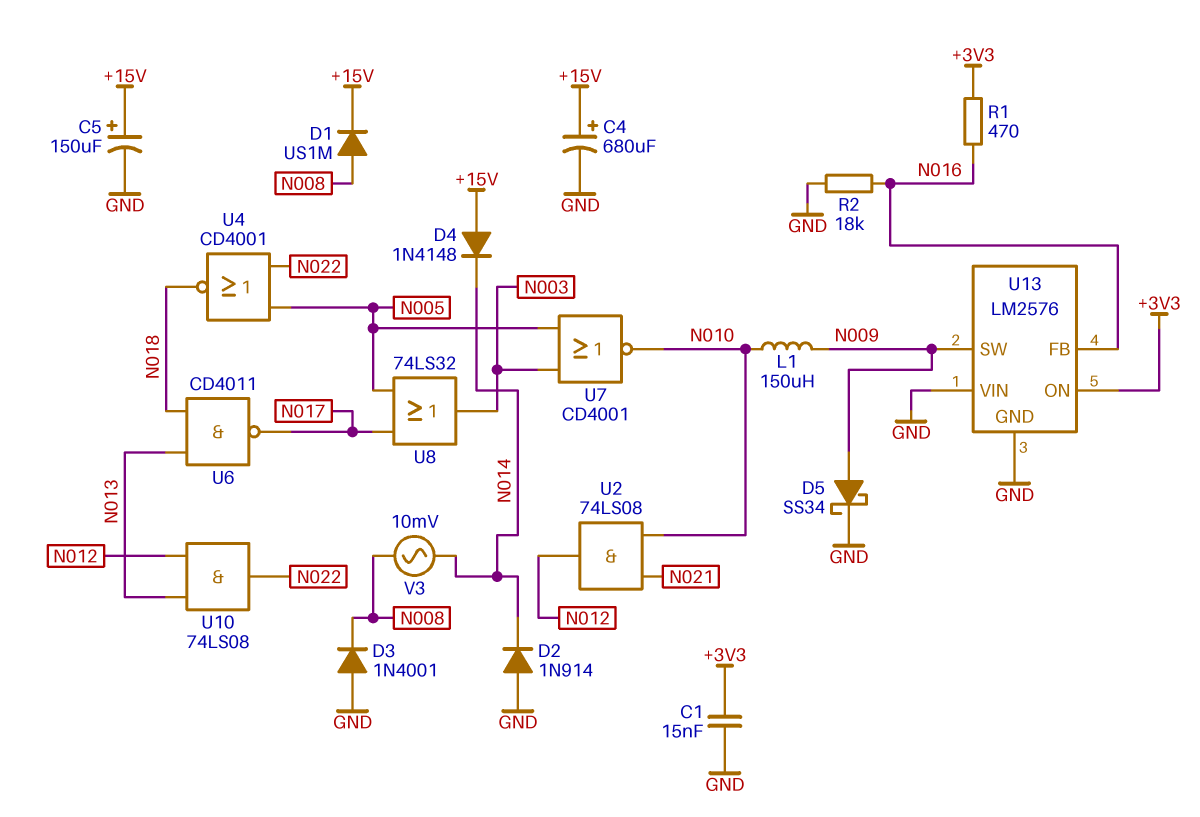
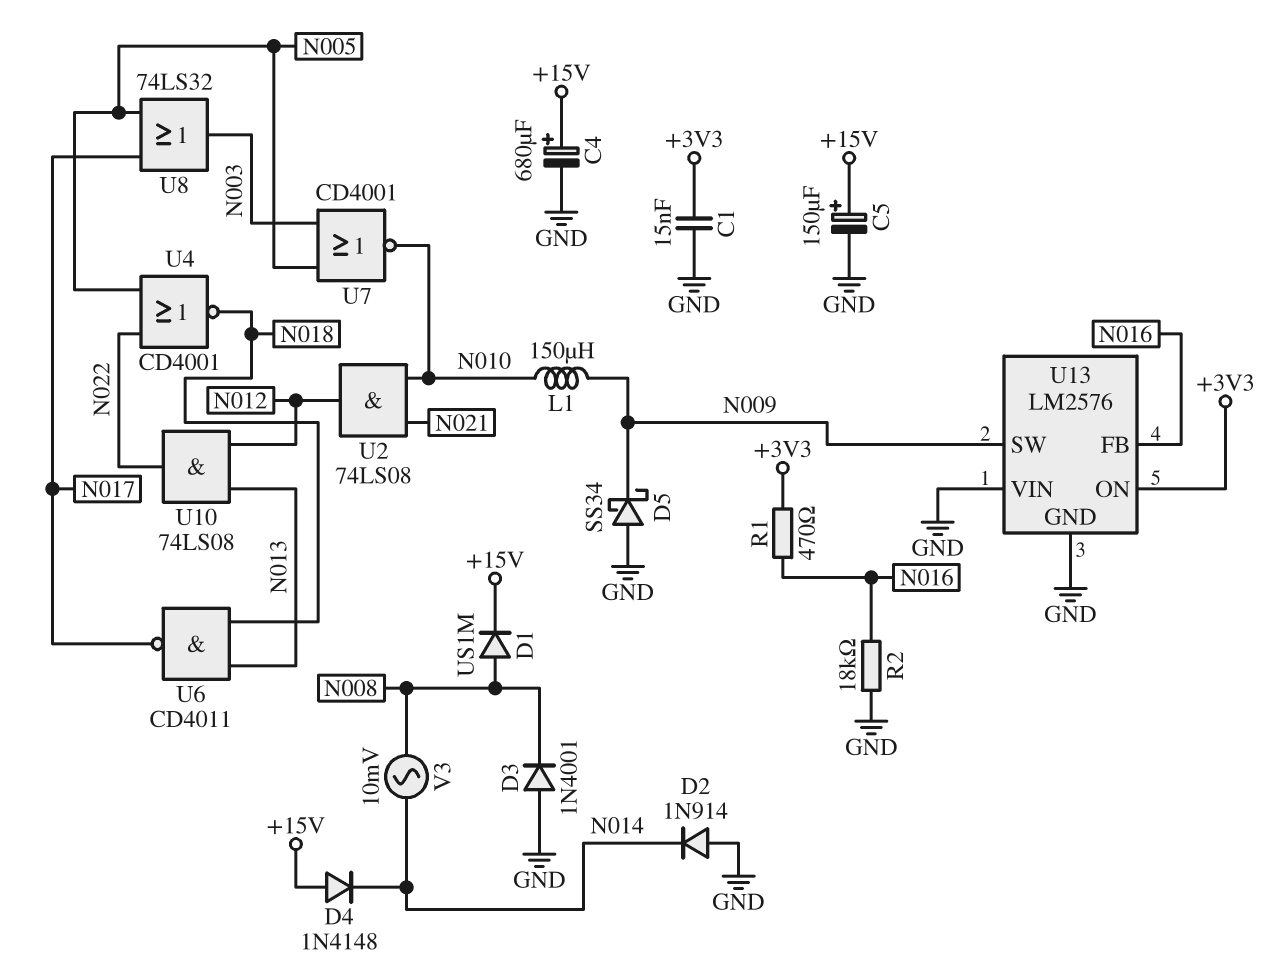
D5: schottky SS34 (A N009, K GND) -> schottky SS34 (A GND, K N009)

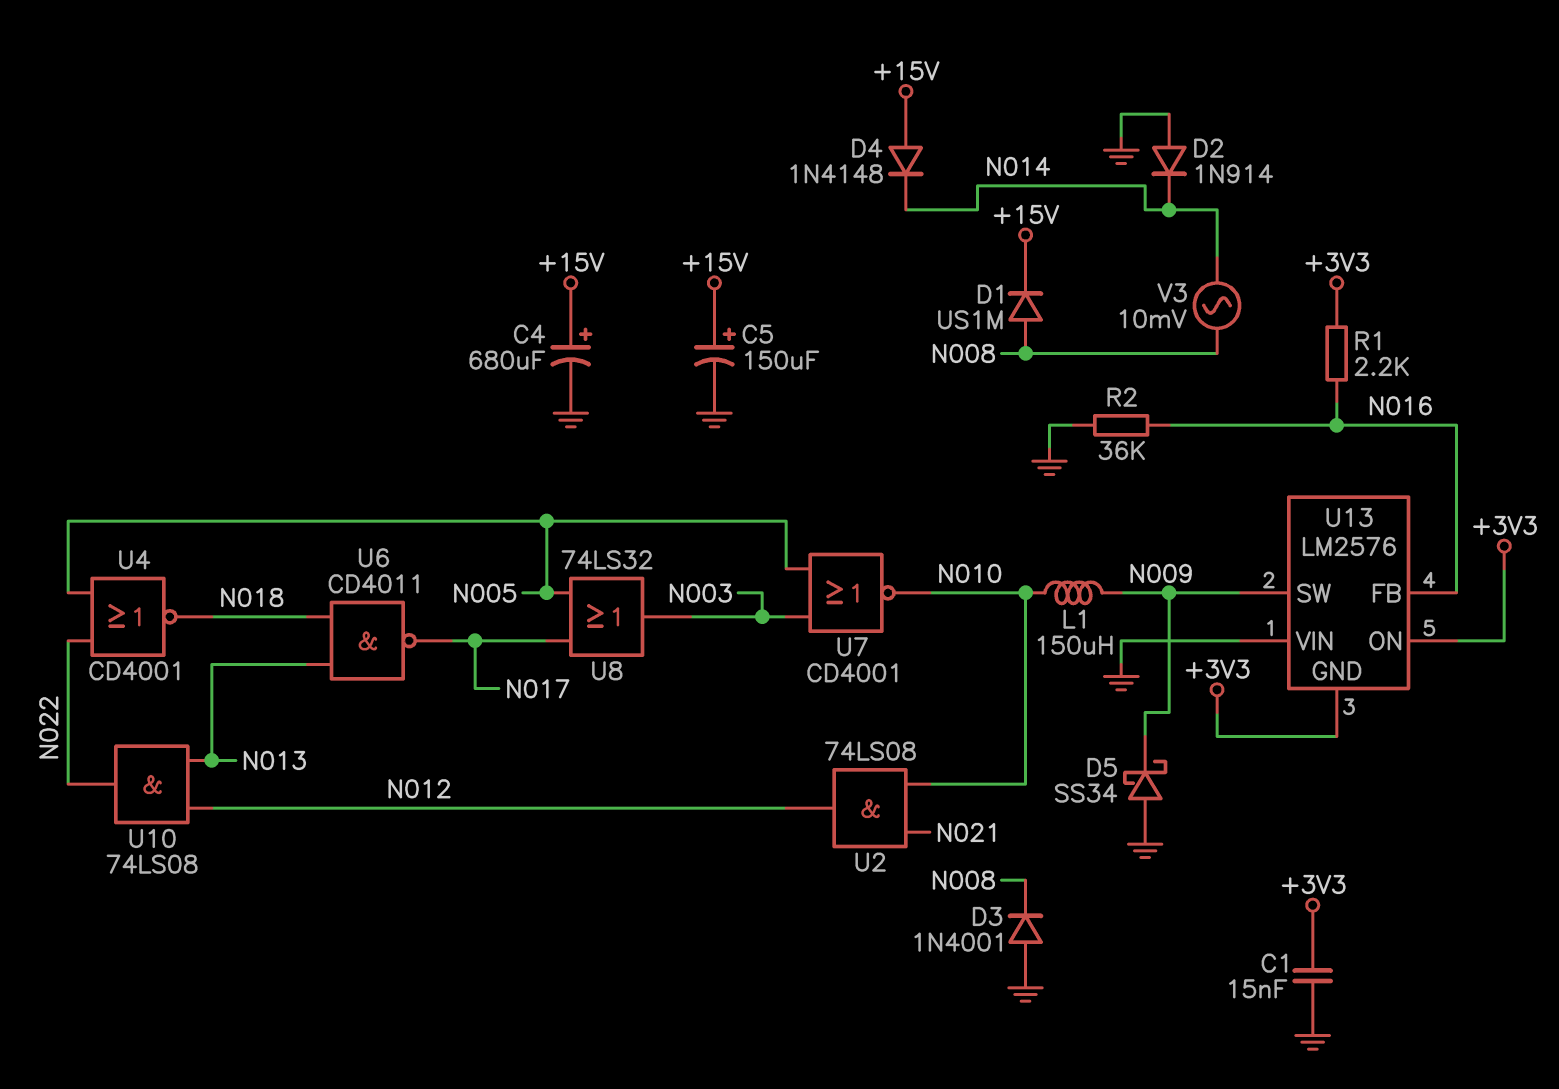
R1: 470 (+3V3, N016) -> 2.2k (+3V3, N016)
R2: 18k (GND, N016) -> 36k (GND, N016)
U13 pin GND: GND -> +3V3

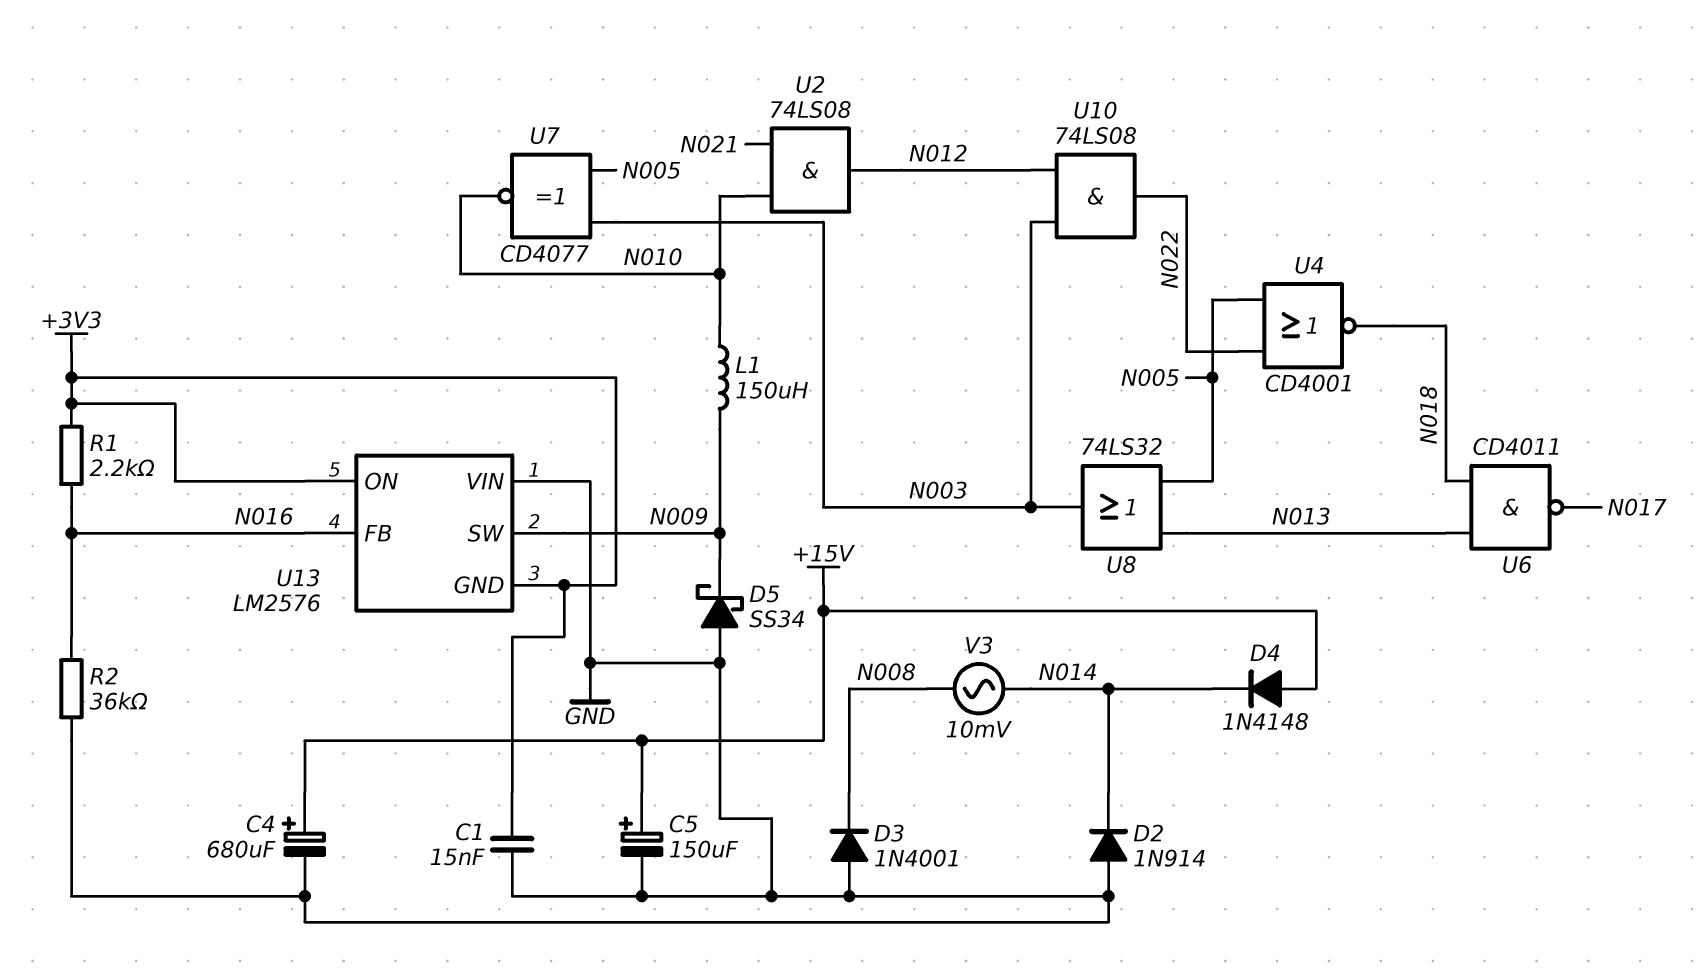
D1: diode US1M (A N008, K +15V) -> none
U7: NOR CD4001 (in N003, in N005, out N010) -> XNOR CD4077 (in N003, in N005, out N010)
U8: OR 74LS32 (in N005, in N017, out N003) -> OR 74LS32 (in N005, in N013, out N003)
U10: AND 74LS08 (in N012, in N013, out N022) -> AND 74LS08 (in N003, in N012, out N022)

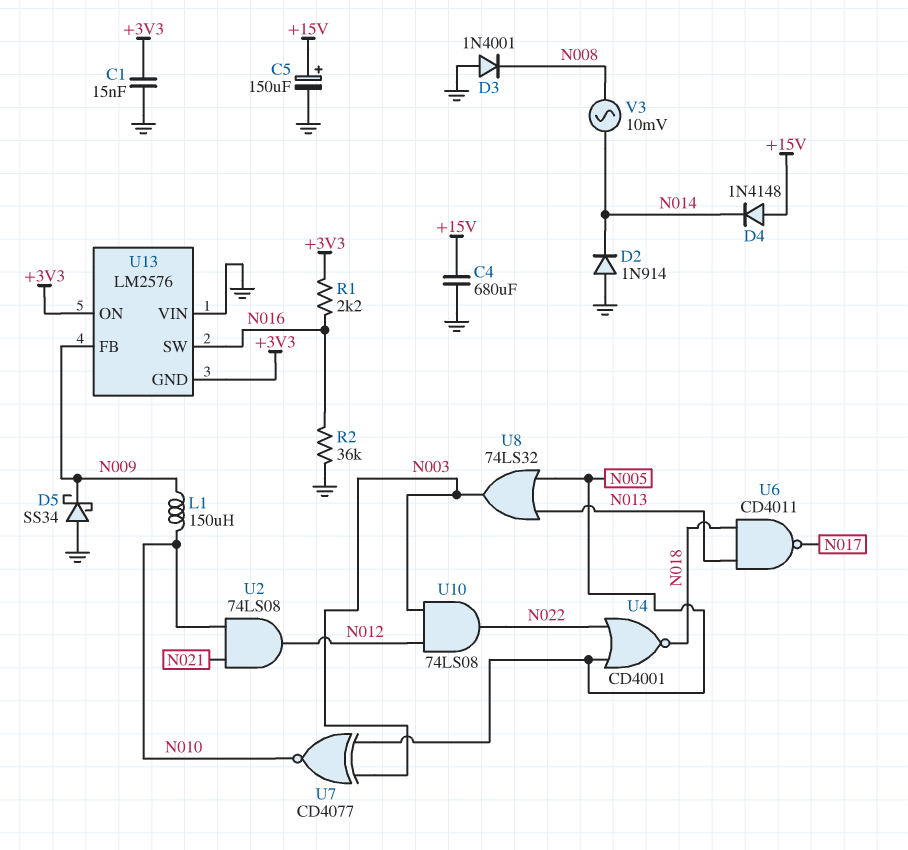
C4: 680uF (plus +15V, minus GND) -> 680uF (+15V, GND)
U13 pin FB: N016 -> N009
U13 pin SW: N009 -> N016

